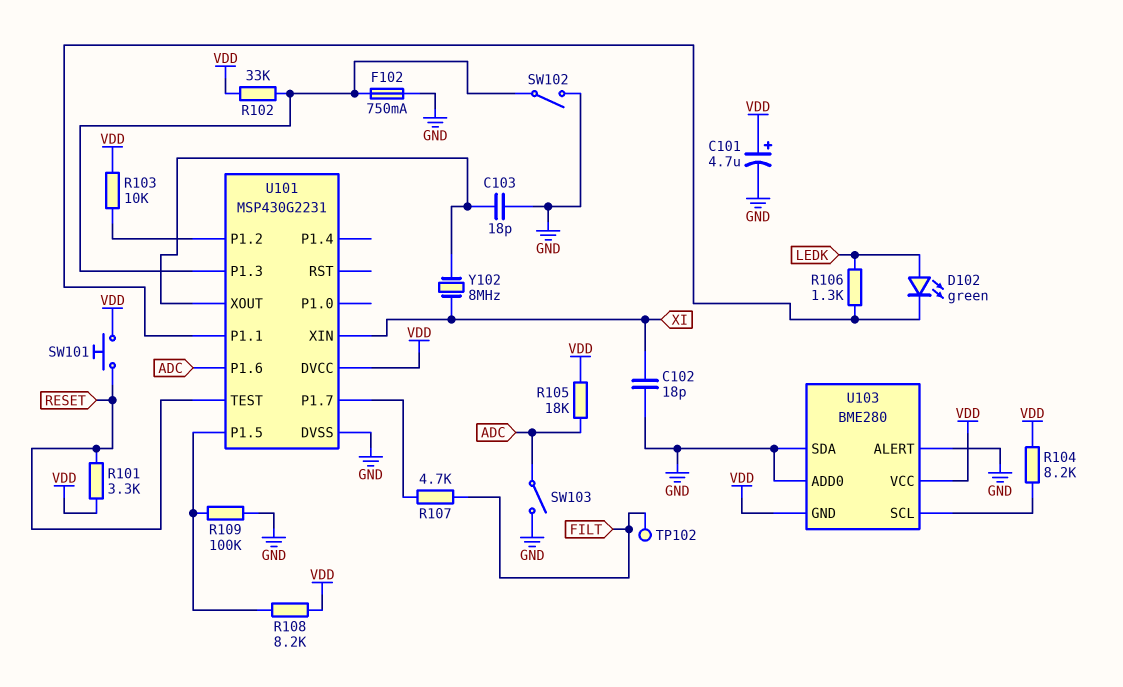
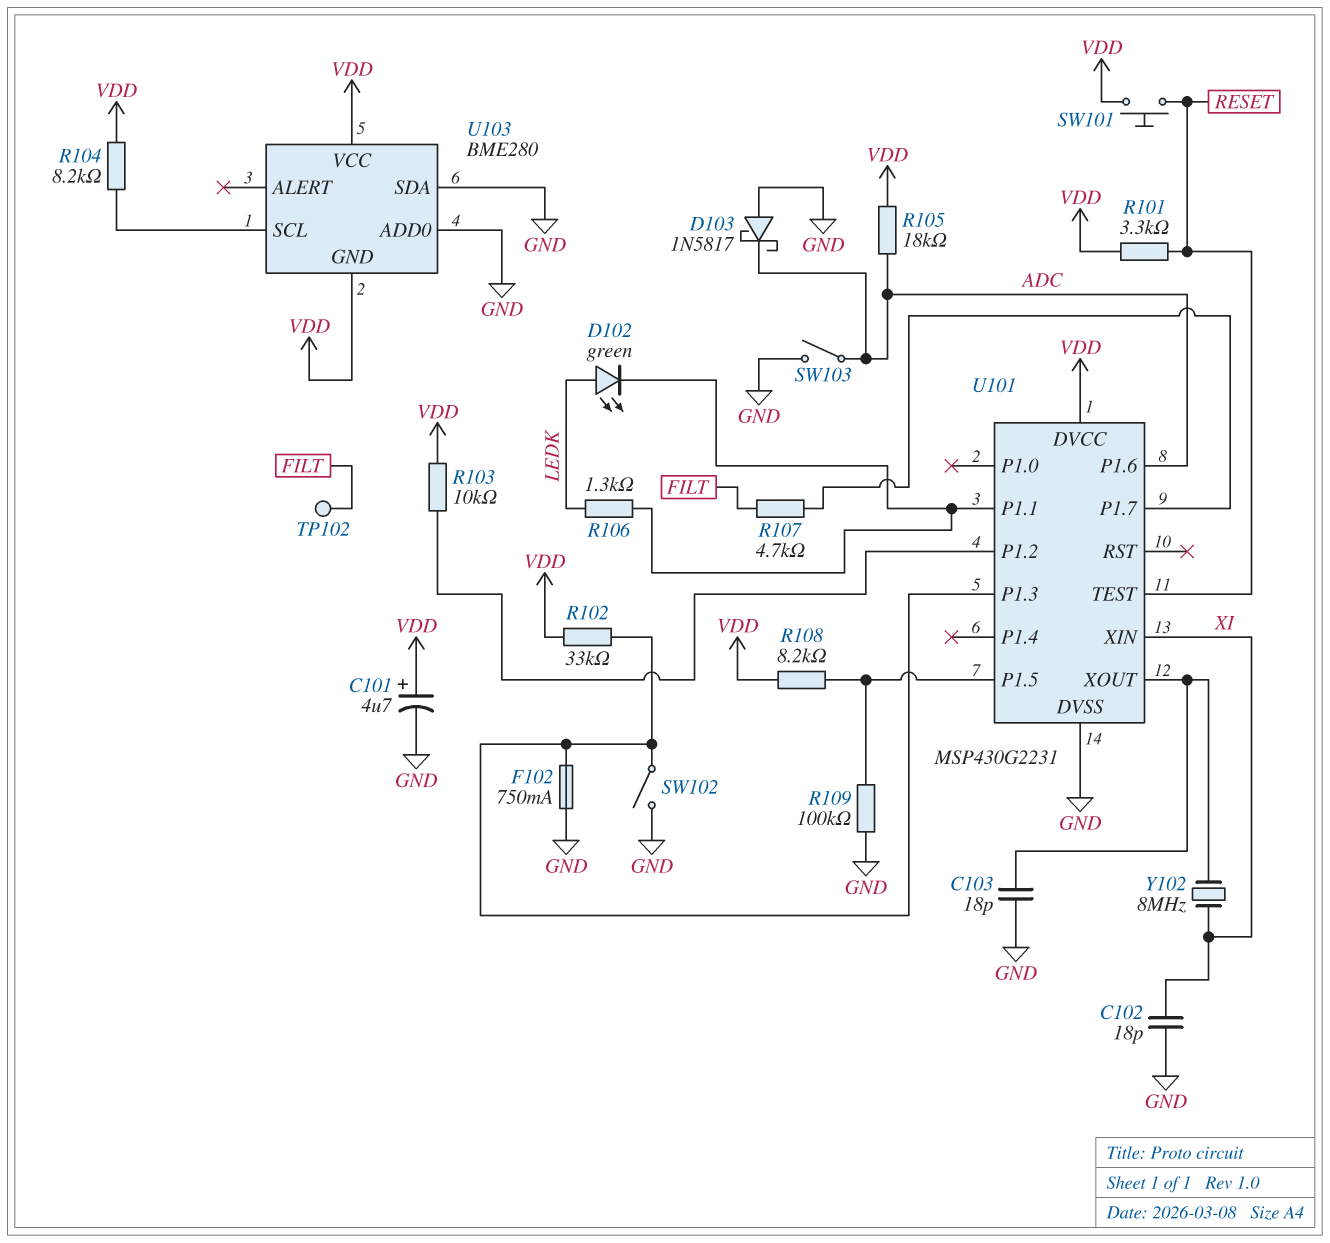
D103: none -> schottky 1N5817 (A GND, K ADC)
U103 pin ALERT: GND -> none

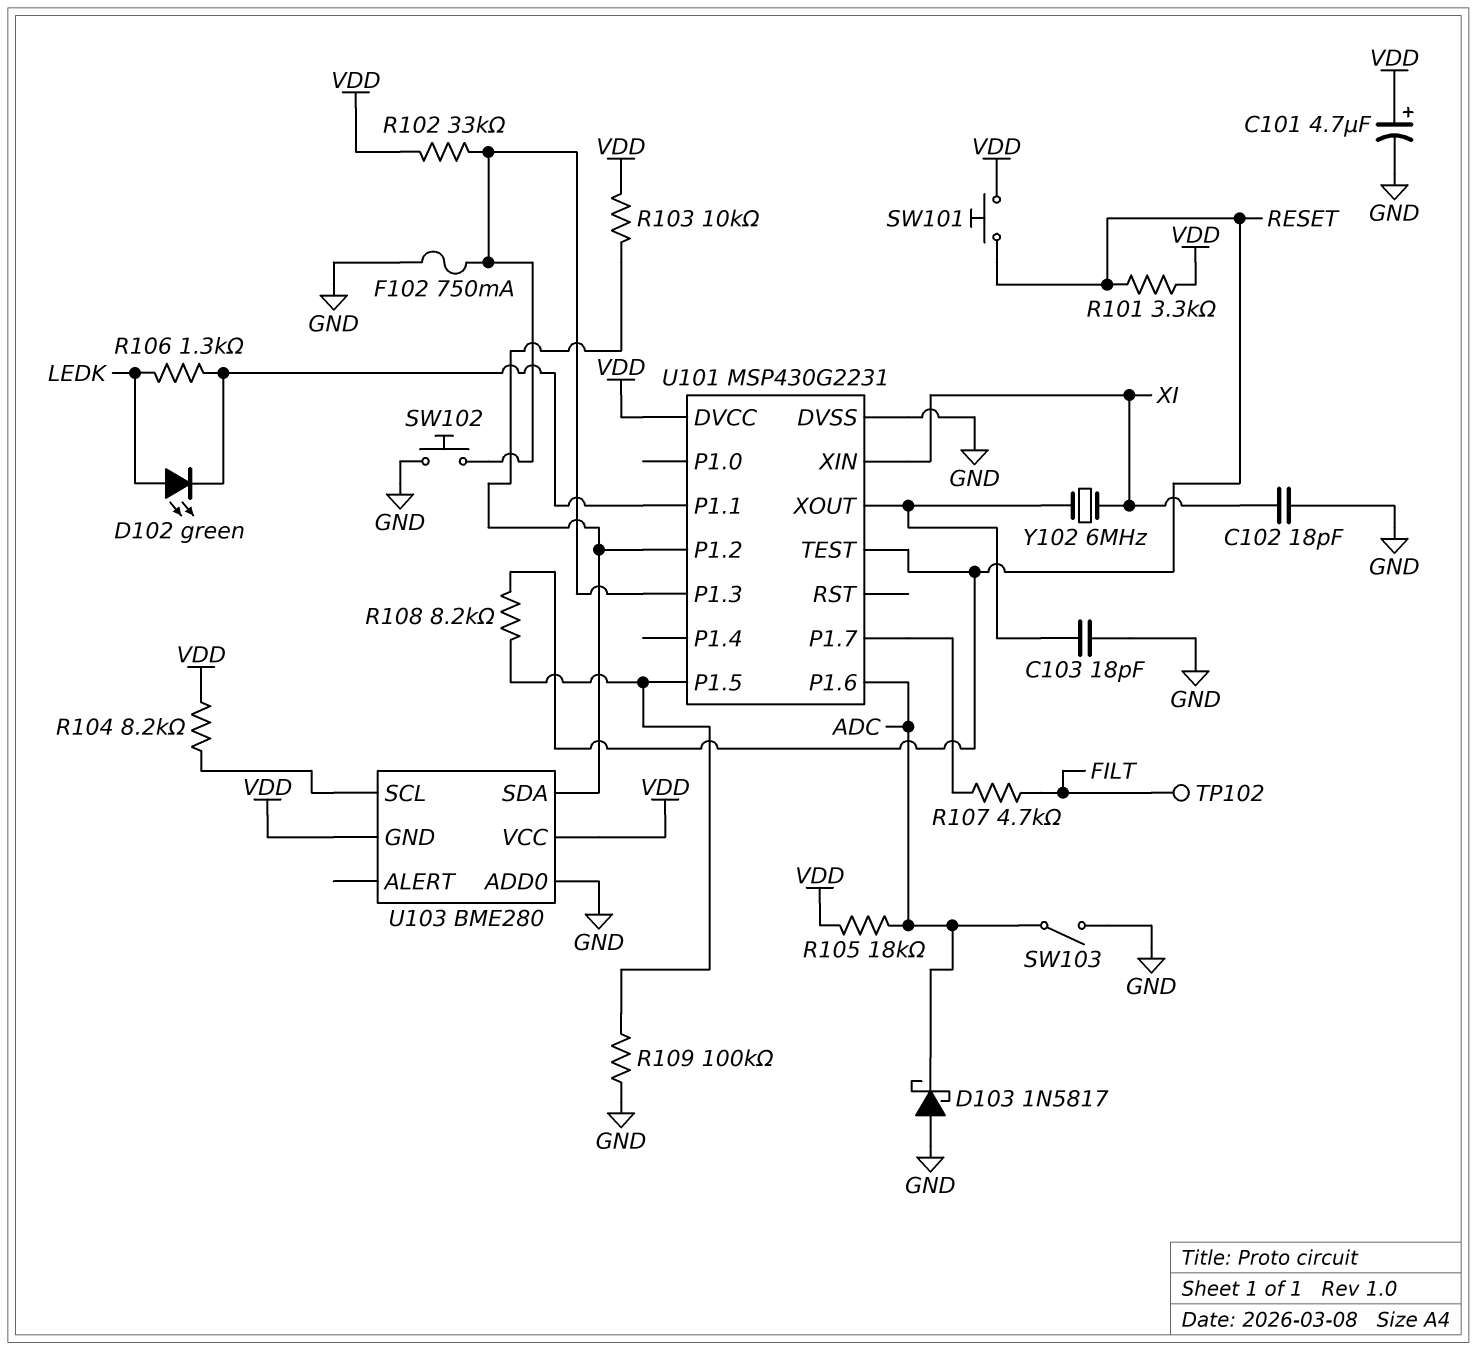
R108: 8.2k (U101/P1.5, VDD) -> 8.2k (RESET, U101/P1.5)
SW102: switch (GND, U101/P1.3) -> button (GND, U101/P1.3)
U103 pin SDA: GND -> U101/P1.2
Y102: 8MHz (U101/XOUT, XI) -> 6MHz (U101/XOUT, XI)

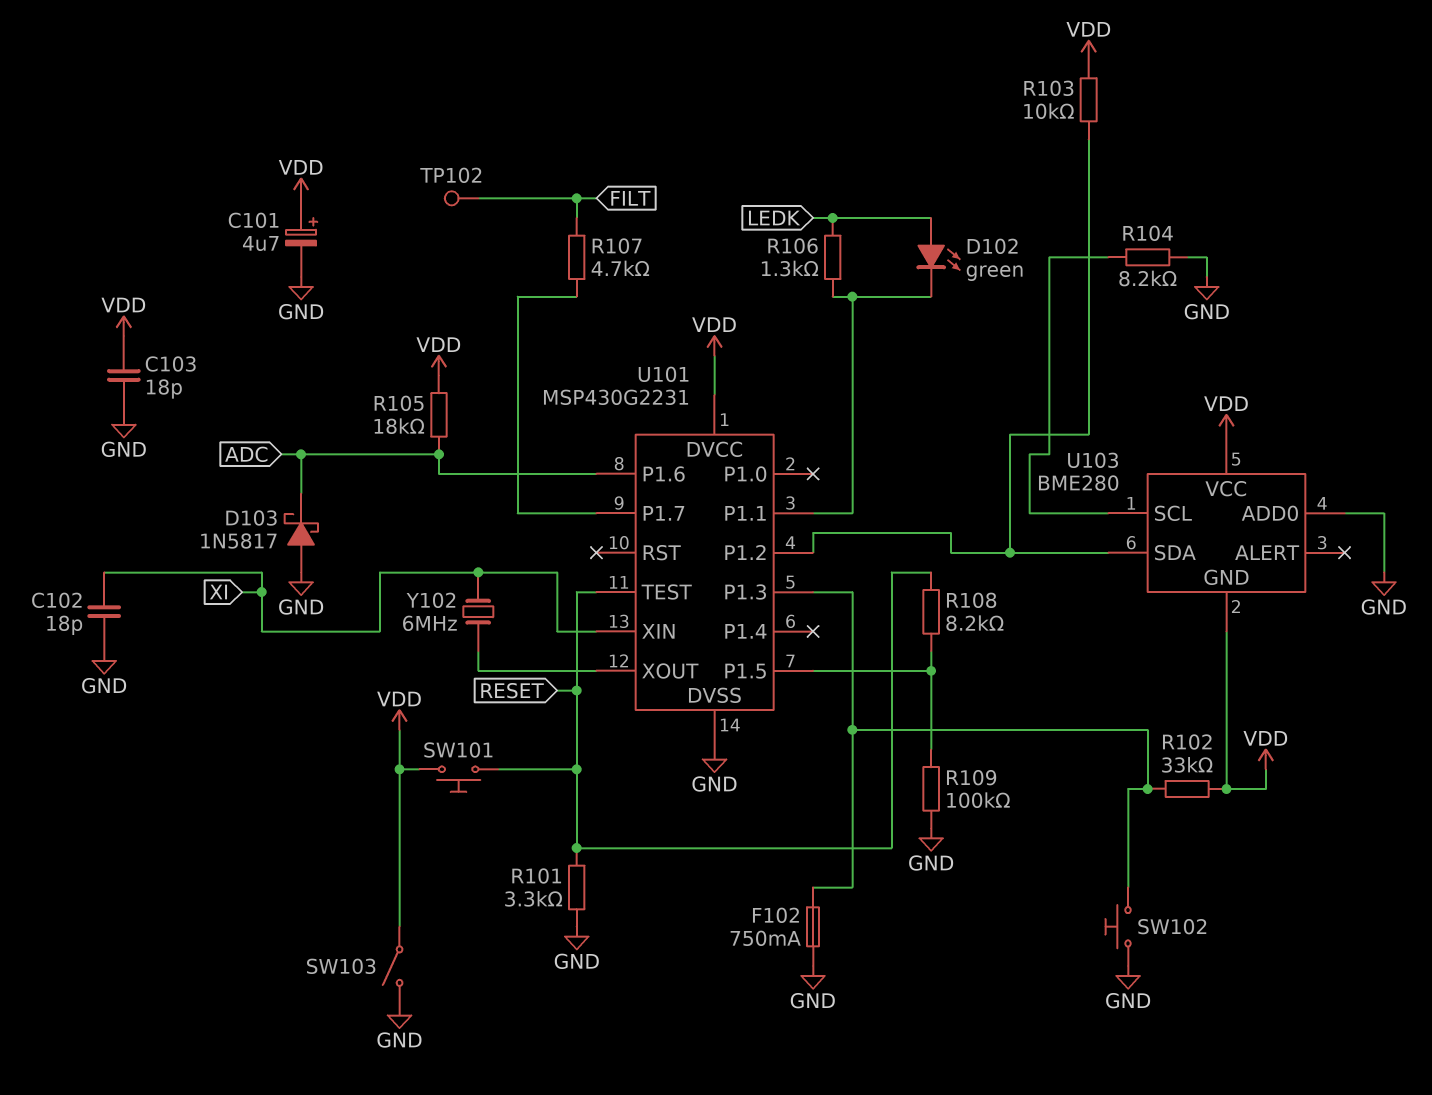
C103: 18pF (GND, U101/XOUT) -> 18pF (GND, VDD)
R101: 3.3k (RESET, VDD) -> 3.3k (GND, RESET)
R104: 8.2k (U103/SCL, VDD) -> 8.2k (GND, U103/SCL)
SW103: switch (ADC, GND) -> switch (GND, VDD)

